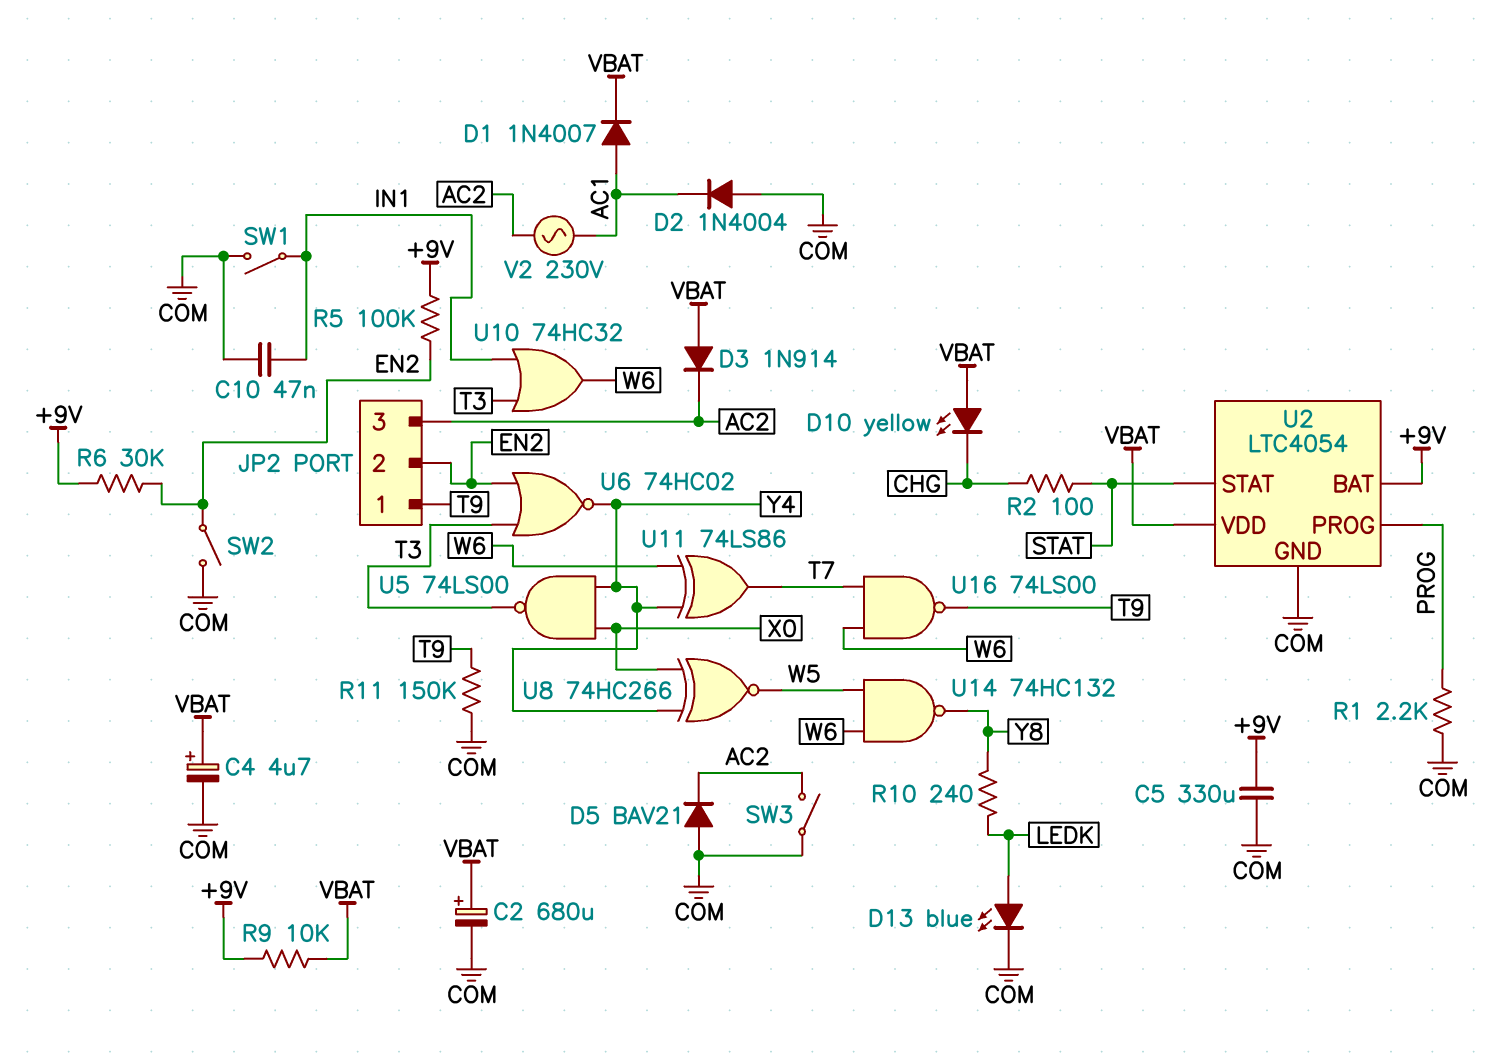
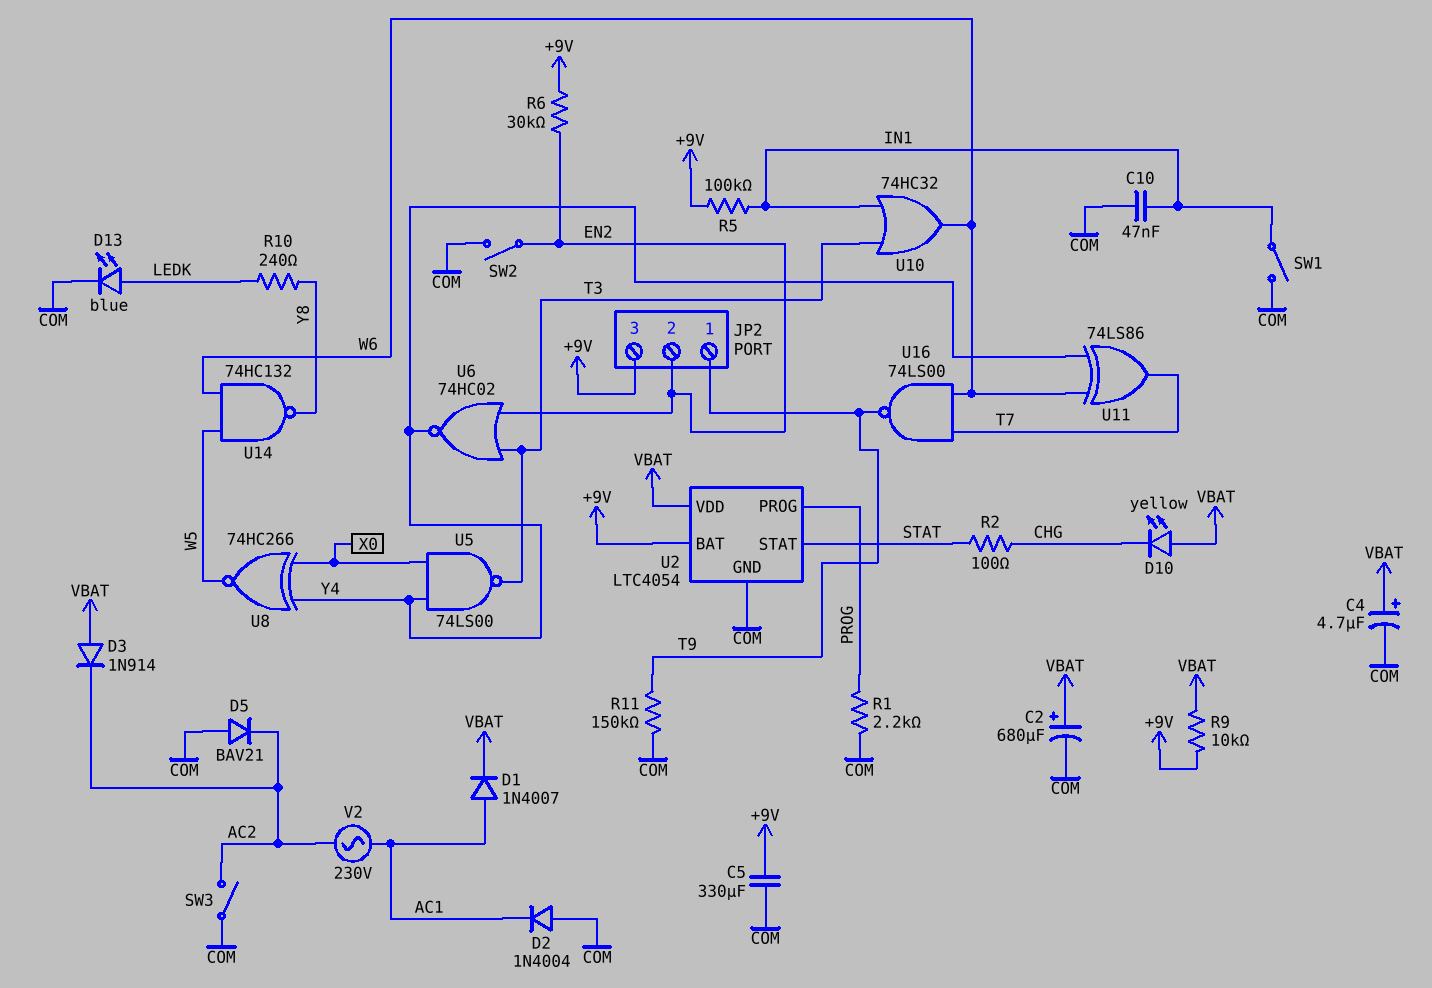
JP2 pin 3: AC2 -> +9V
R5: 100k (+9V, EN2) -> 100k (+9V, IN1)

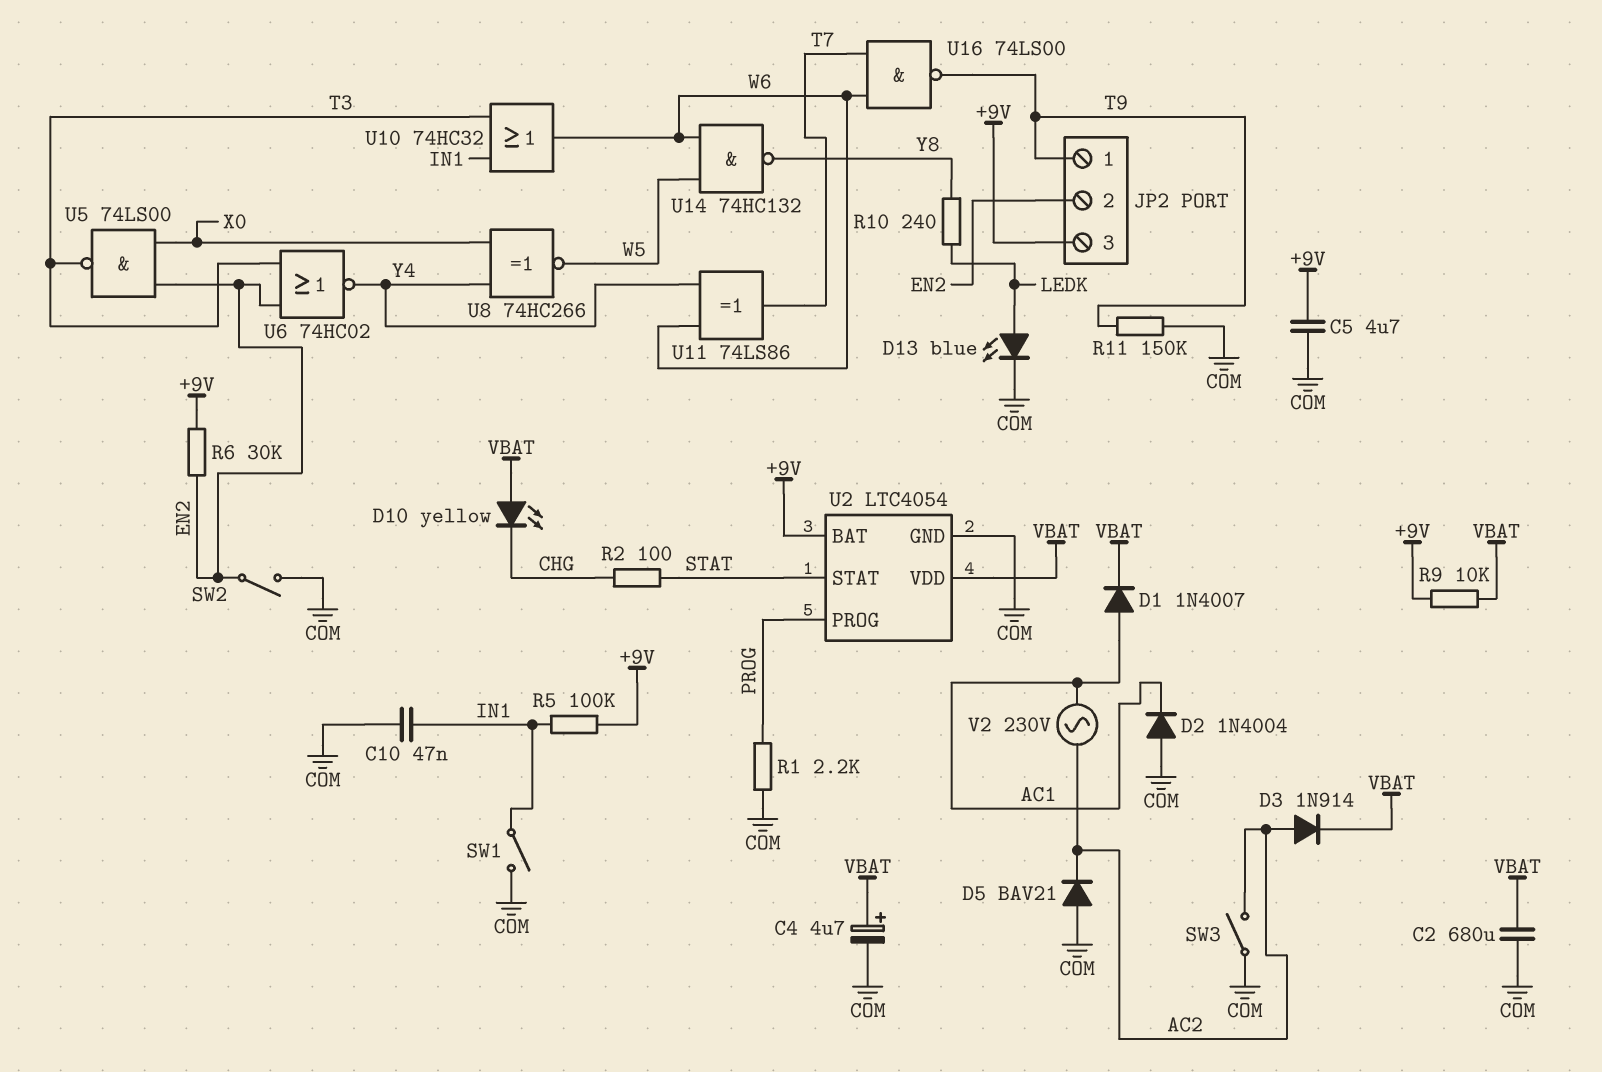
C2: 680uF (plus VBAT, minus COM) -> 680uF (COM, VBAT)
C5: 330uF (+9V, COM) -> 4.7uF (+9V, COM)
D3: diode 1N914 (A VBAT, K AC2) -> diode 1N914 (A AC2, K VBAT)
U5: NAND 74LS00 (in X0, in Y4, out T3) -> NAND 74LS00 (in EN2, in X0, out T3)

